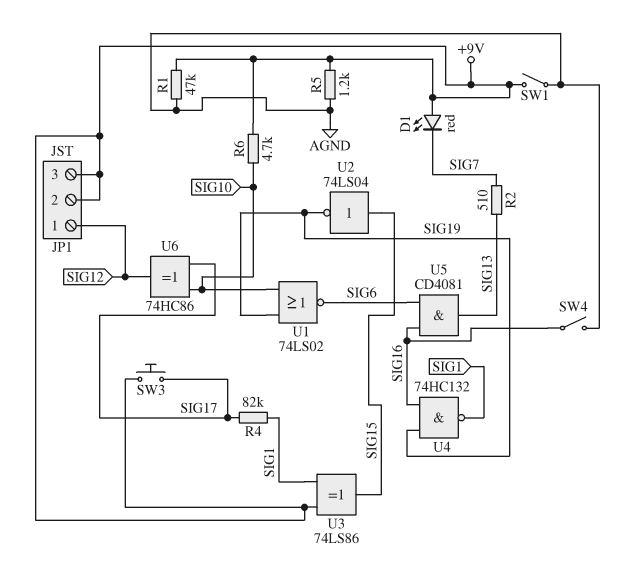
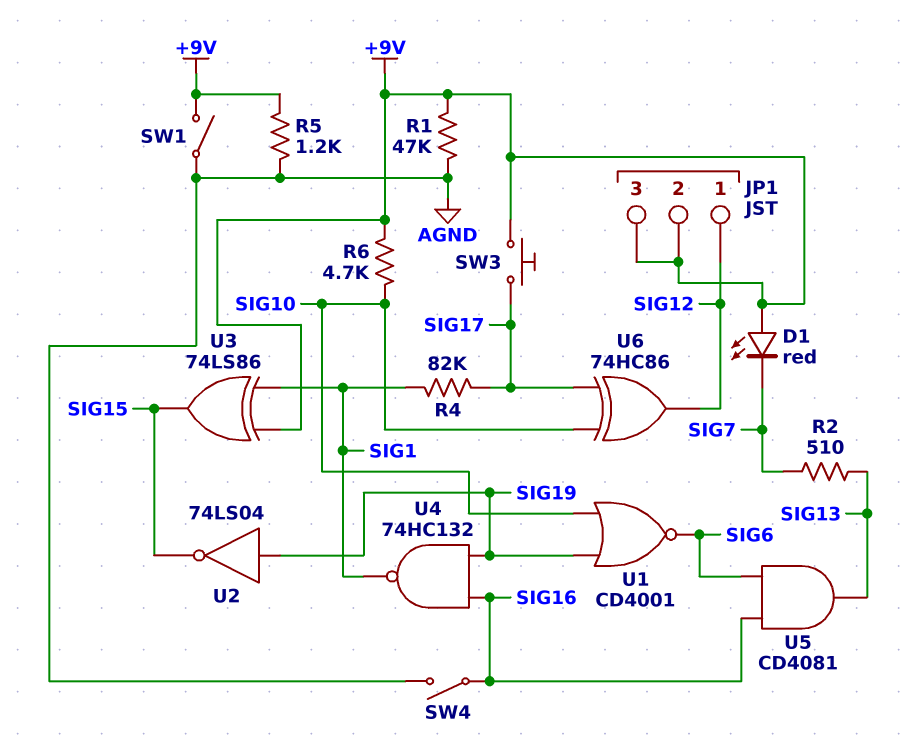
U1: NOR 74LS02 (in SIG10, in SIG19, out SIG6) -> NOR CD4001 (in SIG10, in SIG19, out SIG6)
U2: NOT 74LS04 (in SIG15, out SIG19) -> NOT 74LS04 (in SIG19, out SIG15)

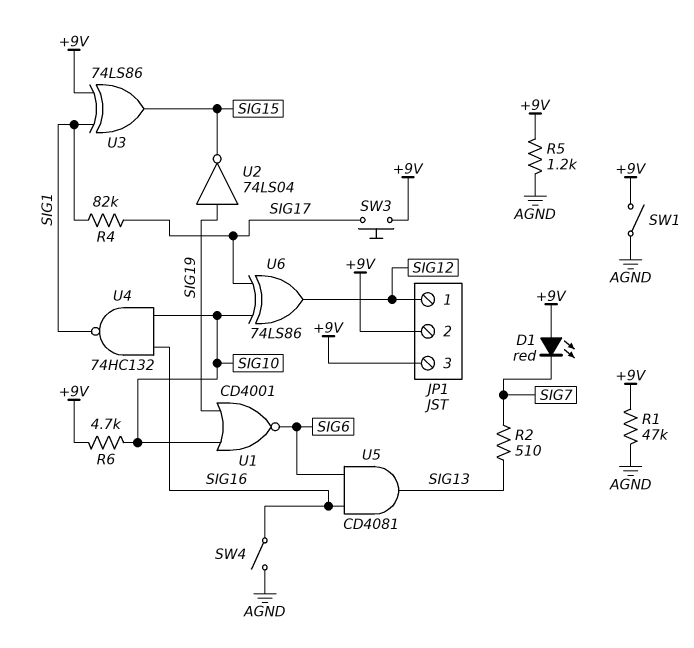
U4: NAND 74HC132 (in SIG16, in SIG19, out SIG1) -> NAND 74HC132 (in SIG10, in SIG16, out SIG1)
U6: XOR 74HC86 (in SIG10, in SIG17, out SIG12) -> XOR 74LS86 (in SIG10, in SIG17, out SIG12)

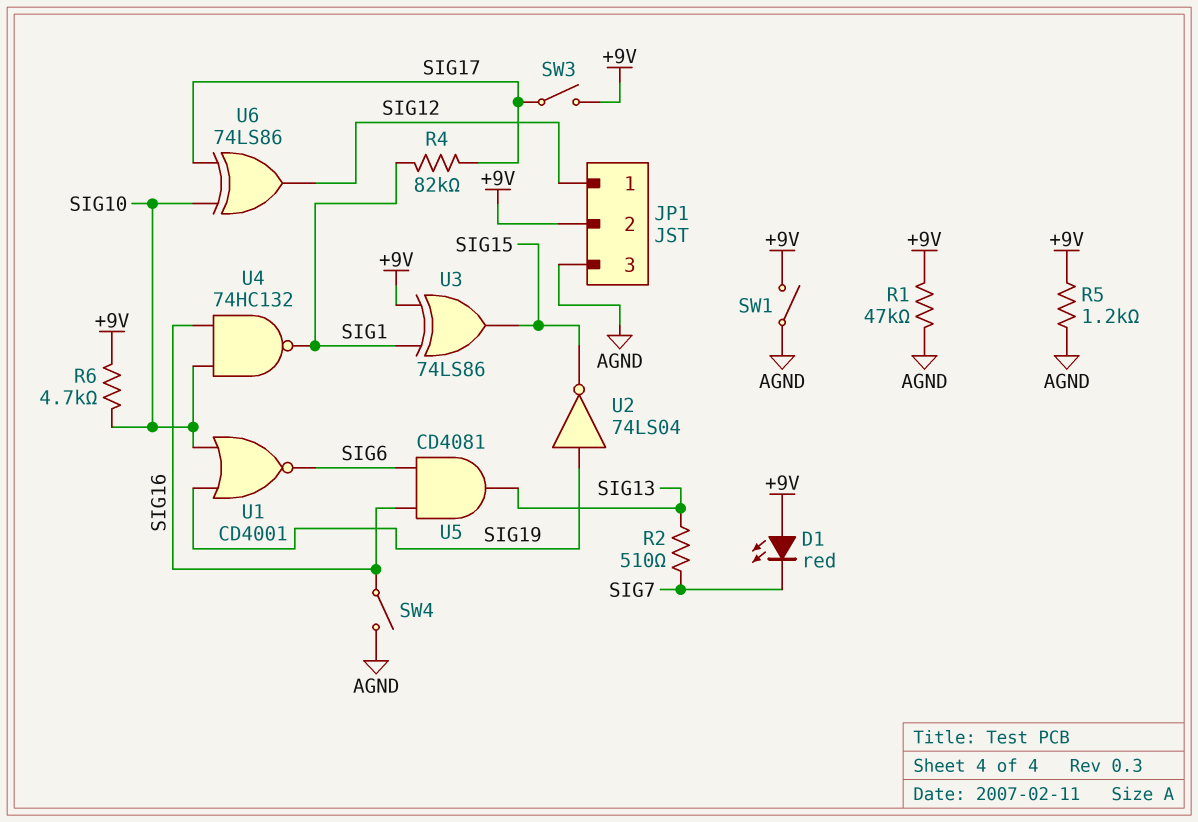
JP1 pin 3: +9V -> AGND
SW3: button (+9V, SIG17) -> switch (+9V, SIG17)

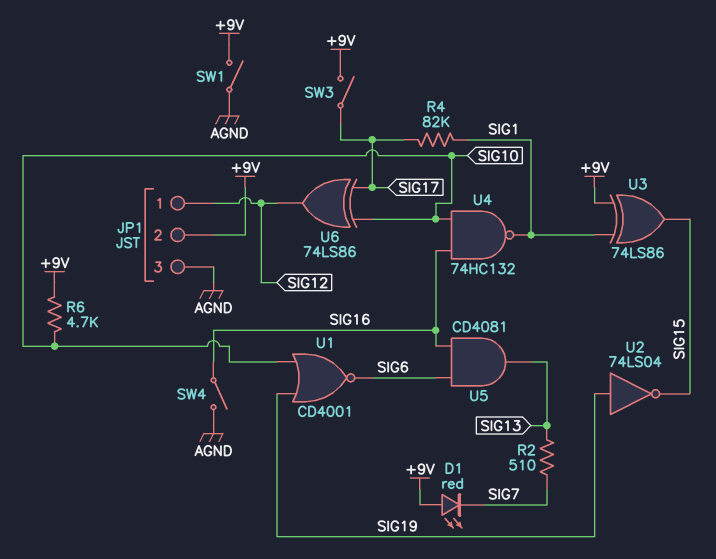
R1: 47k (+9V, AGND) -> none
R5: 1.2k (+9V, AGND) -> none

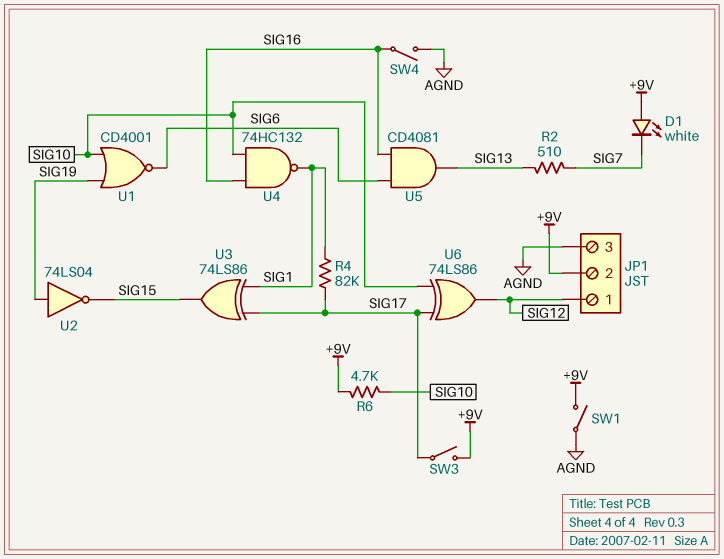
D1: LED red (A +9V, K SIG7) -> LED white (A +9V, K SIG7)
U3: XOR 74LS86 (in +9V, in SIG1, out SIG15) -> XOR 74LS86 (in SIG1, in SIG17, out SIG15)

